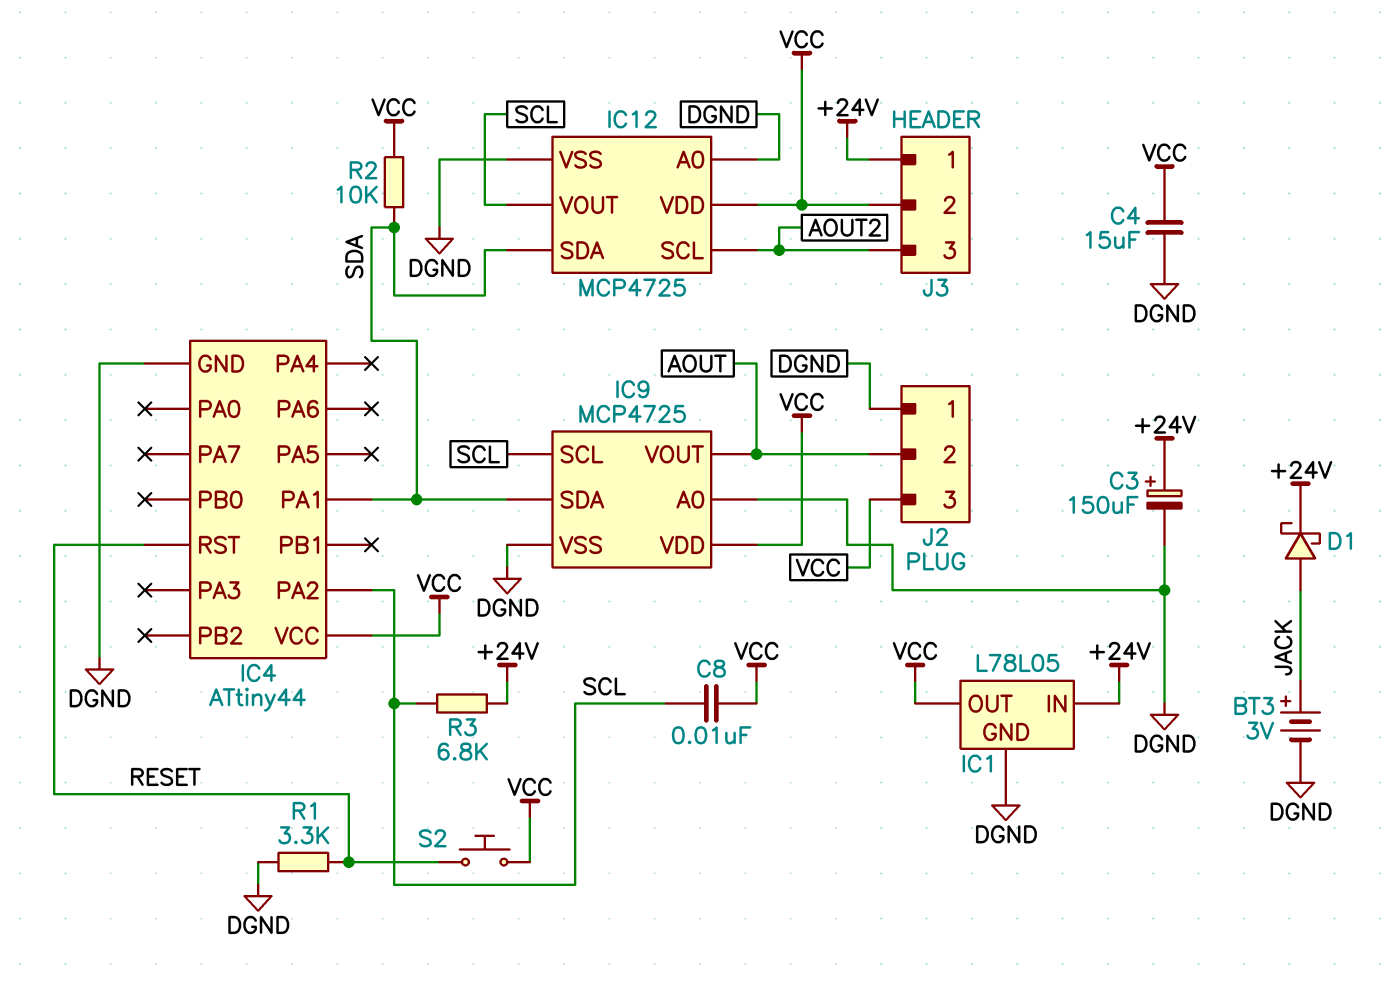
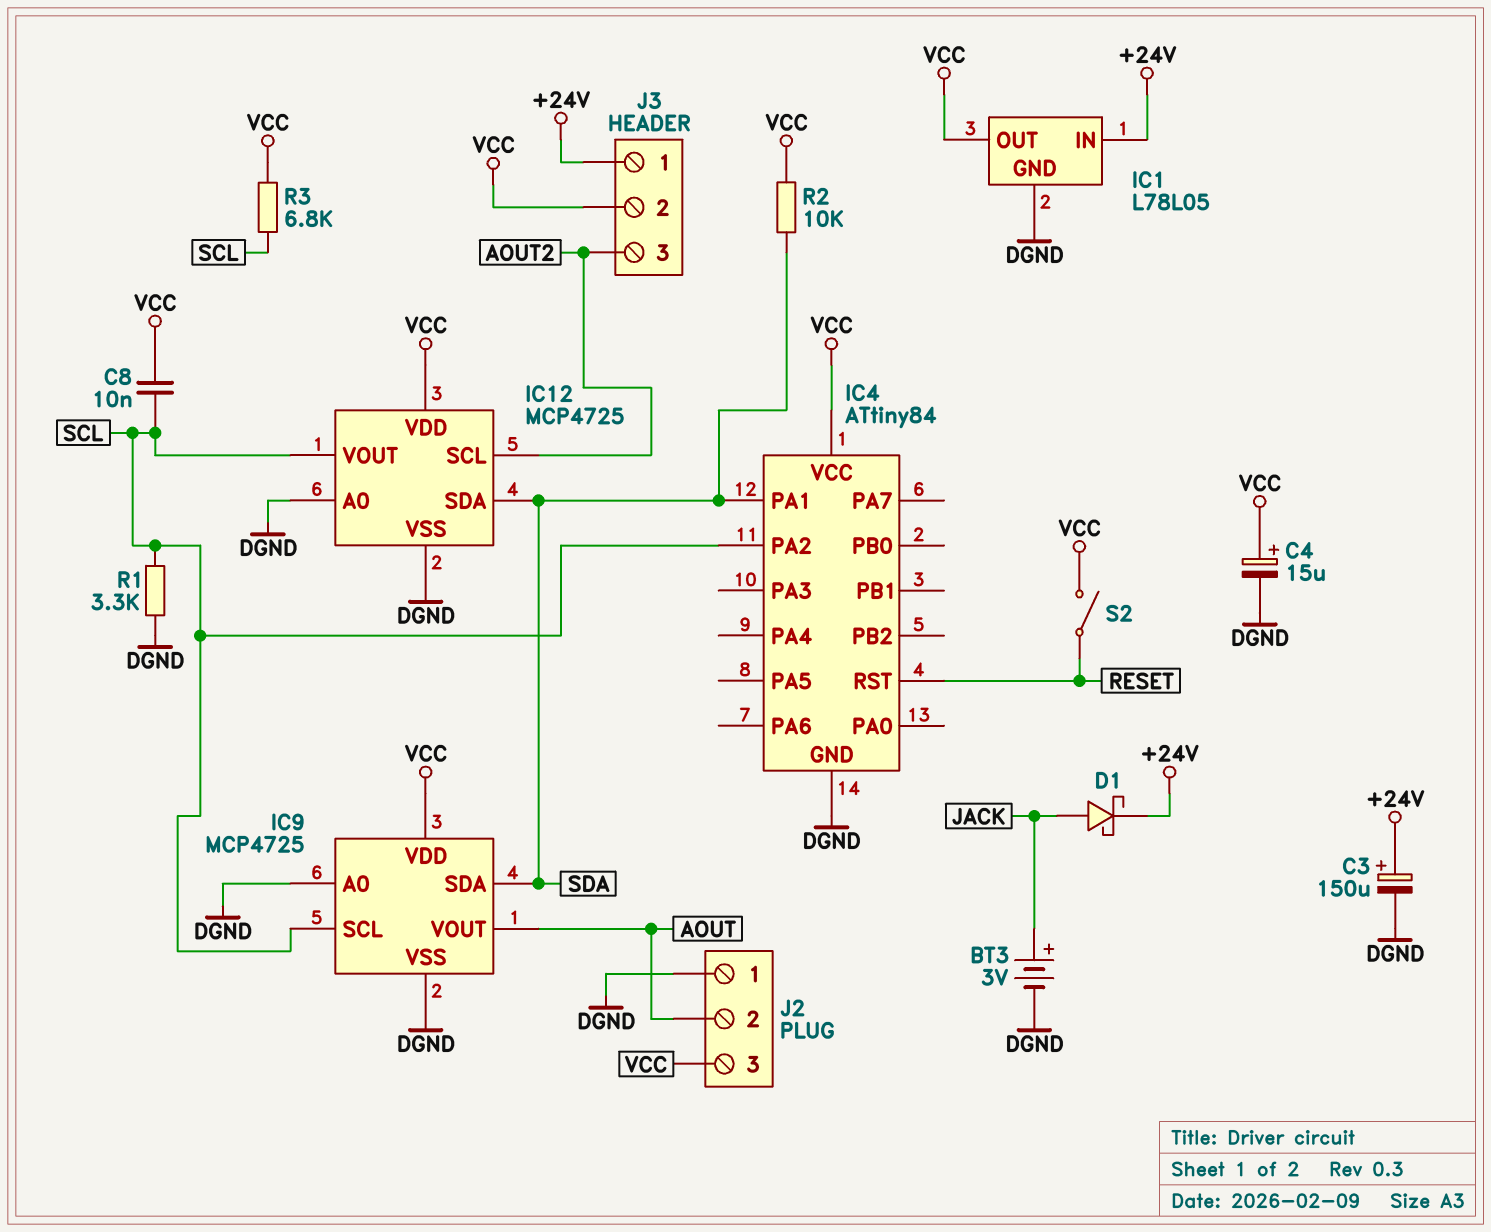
C4: 15uF (DGND, VCC) -> 15uF (plus VCC, minus DGND)
IC4: ATtiny44 -> ATtiny84
R1: 3.3k (DGND, RESET) -> 3.3k (DGND, SCL)
R3: 6.8k (+24V, SCL) -> 6.8k (SCL, VCC)
S2: button (RESET, VCC) -> switch (RESET, VCC)

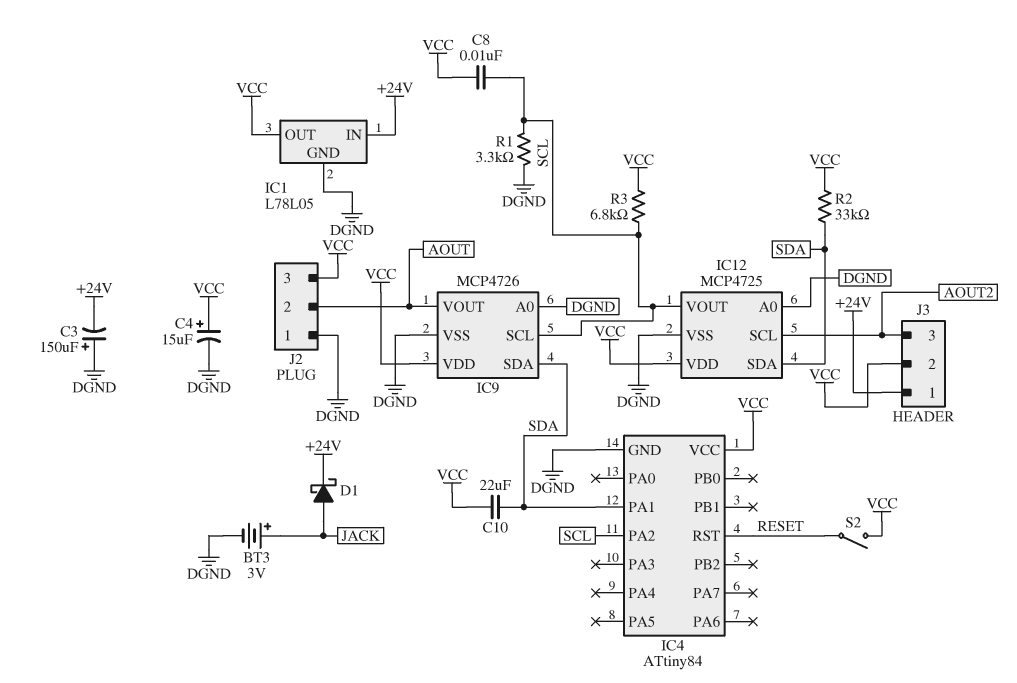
C3: 150uF (plus +24V, minus DGND) -> 150uF (plus DGND, minus +24V)
C10: none -> 22uF (SDA, VCC)
IC9: MCP4725 -> MCP4726
R2: 10k (SDA, VCC) -> 33k (SDA, VCC)

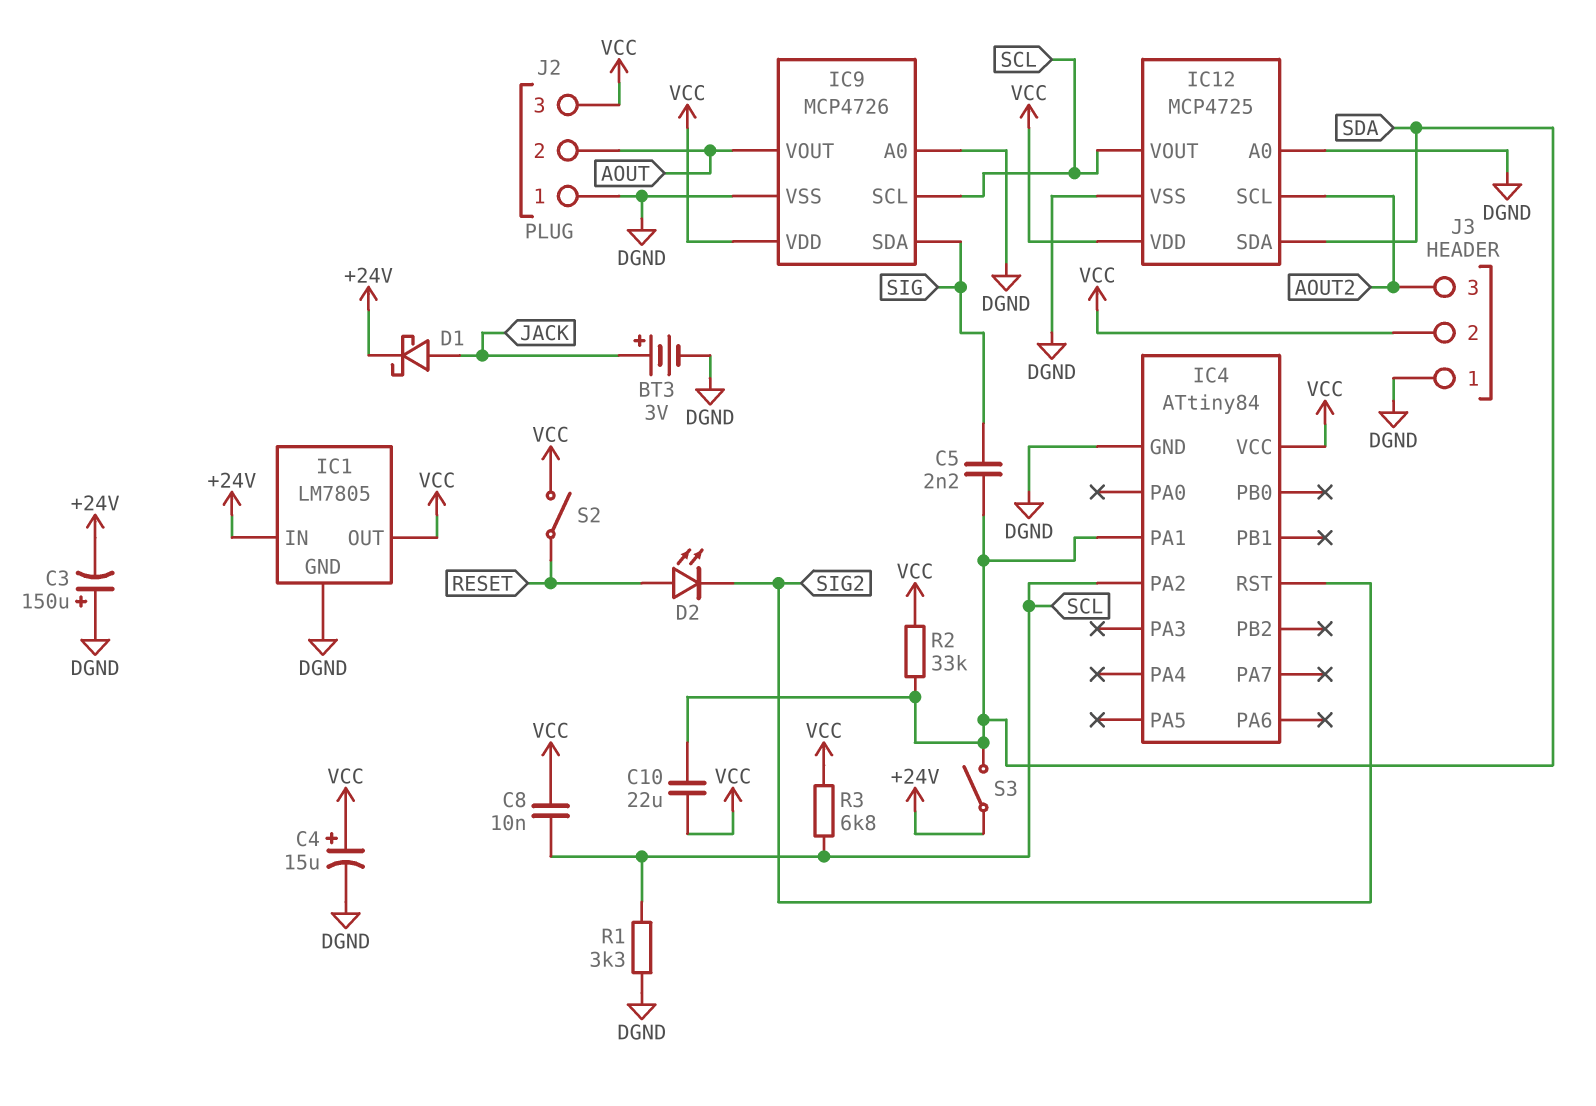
C5: none -> 2.2nF (SDA, SIG)
D2: none -> LED (A RESET, K SIG2)
IC1: L78L05 -> LM7805
IC4 pin RST: RESET -> SIG2
IC9 pin SDA: SDA -> SIG
J3 pin 1: +24V -> DGND
S3: none -> switch (+24V, SDA)

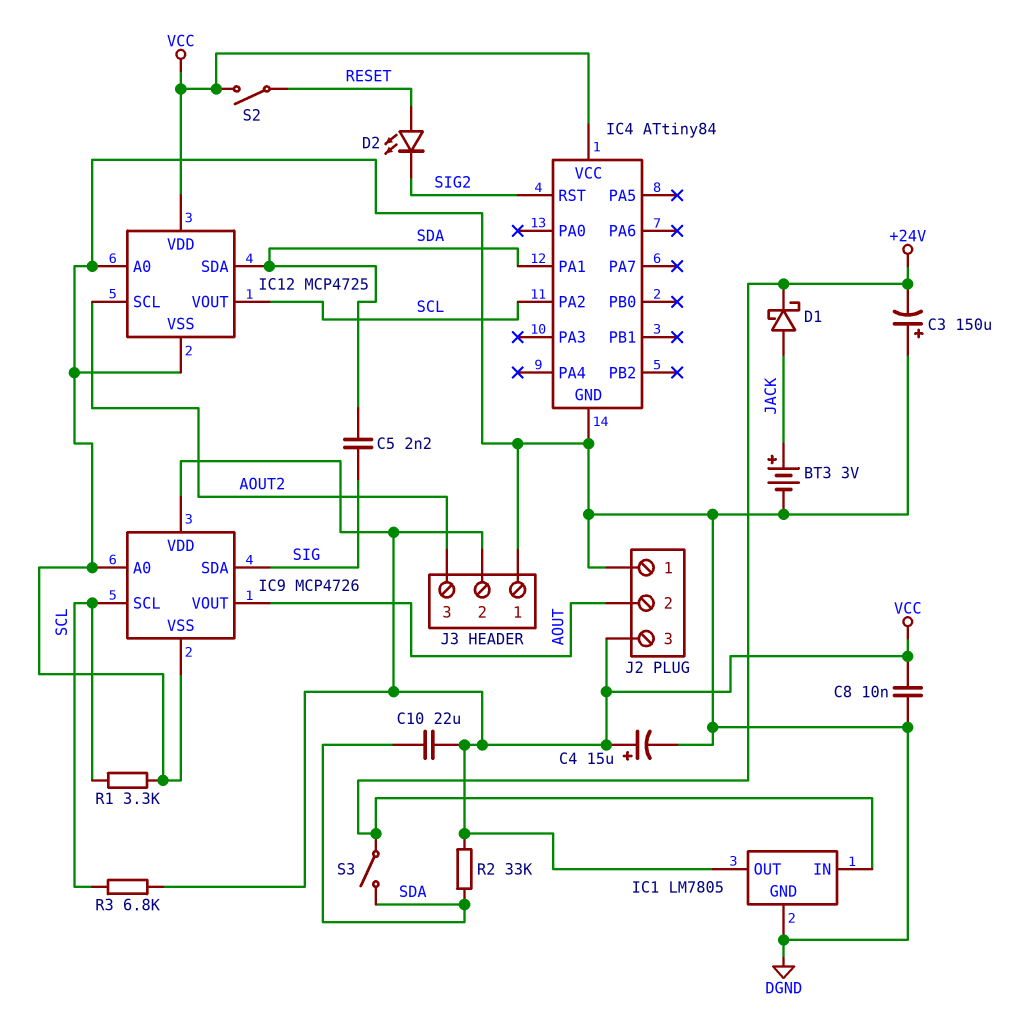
C8: 10nF (SCL, VCC) -> 10nF (DGND, VCC)

